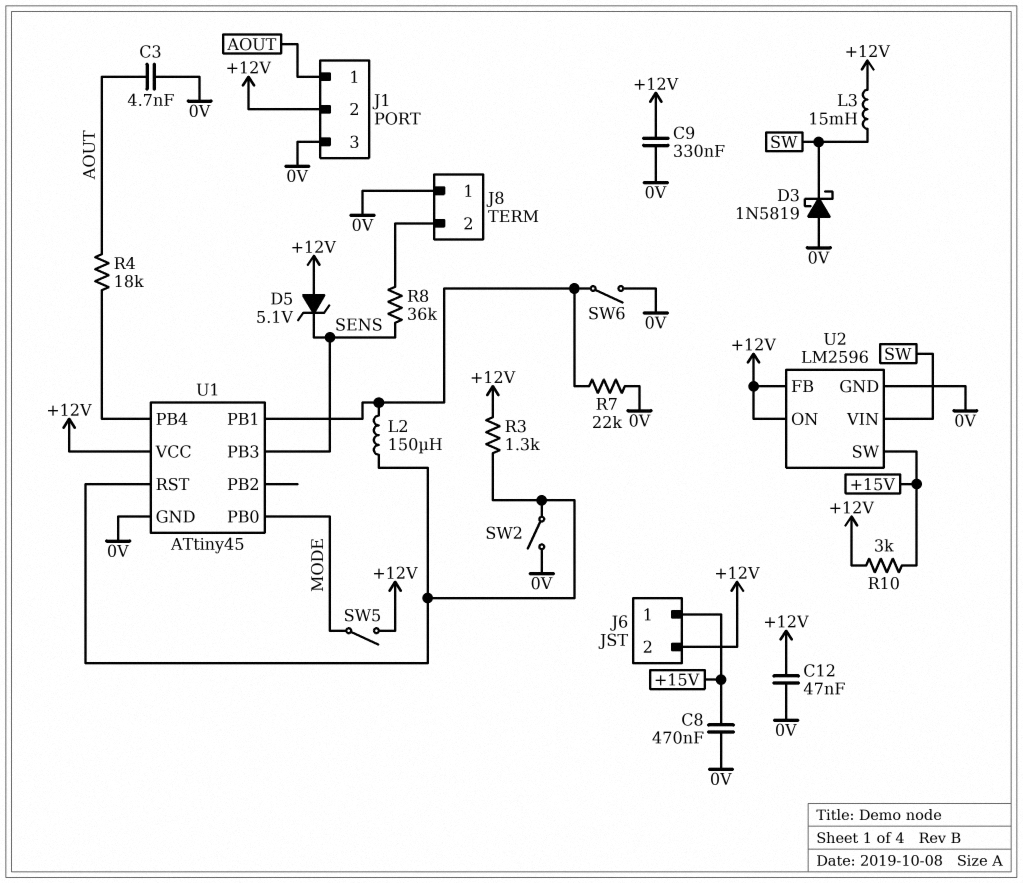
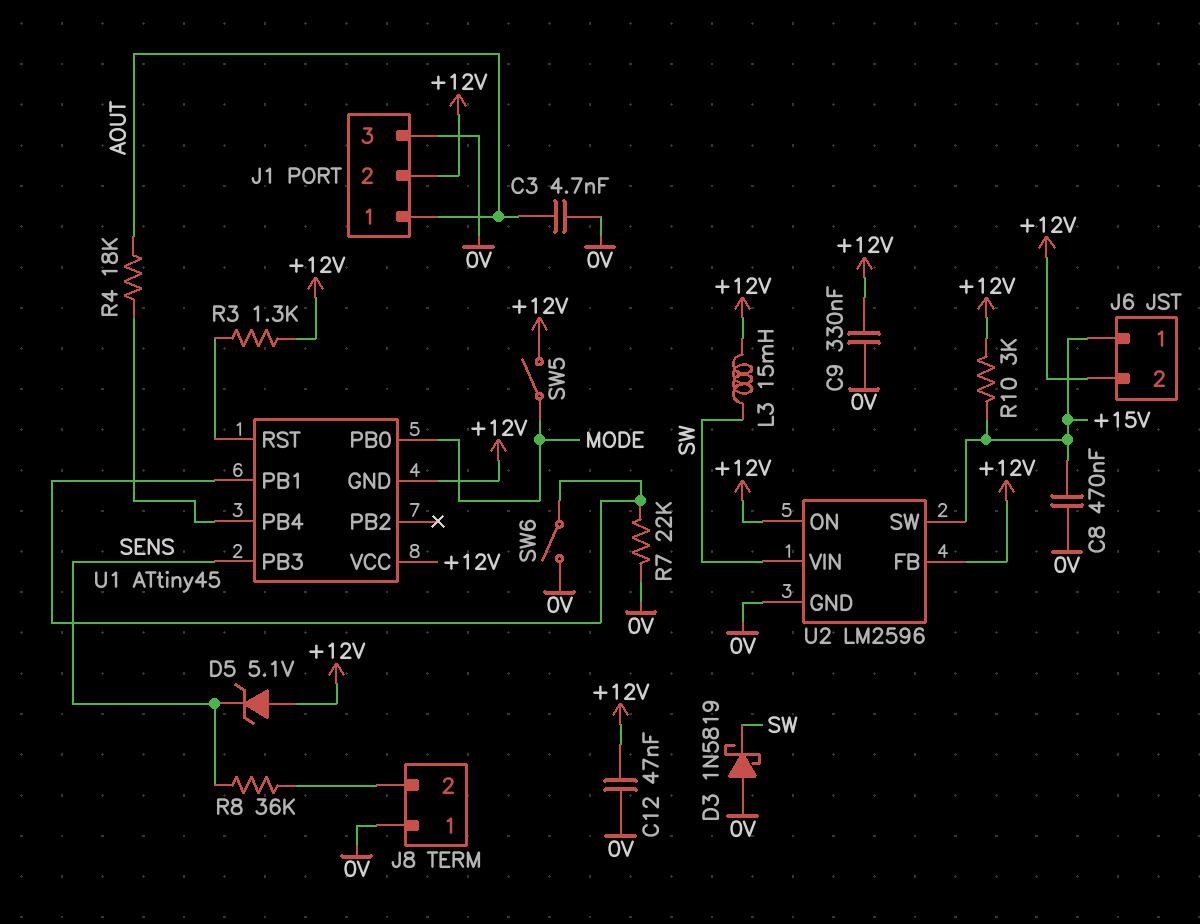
L2: 150uH (U1/PB1, U1/RST) -> none
SW2: switch (0V, U1/RST) -> none
U1 pin GND: 0V -> +12V

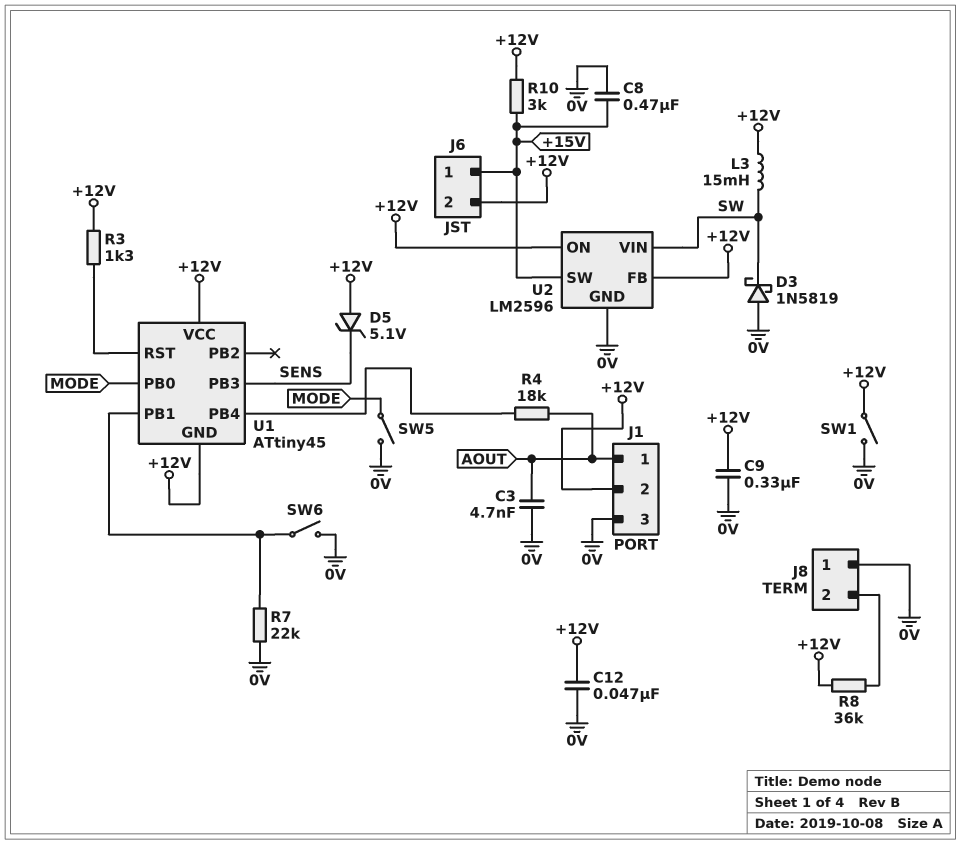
R8: 36k (J8/2, SENS) -> 36k (+12V, J8/2)
SW1: none -> switch (+12V, 0V)
SW5: switch (+12V, MODE) -> switch (0V, MODE)

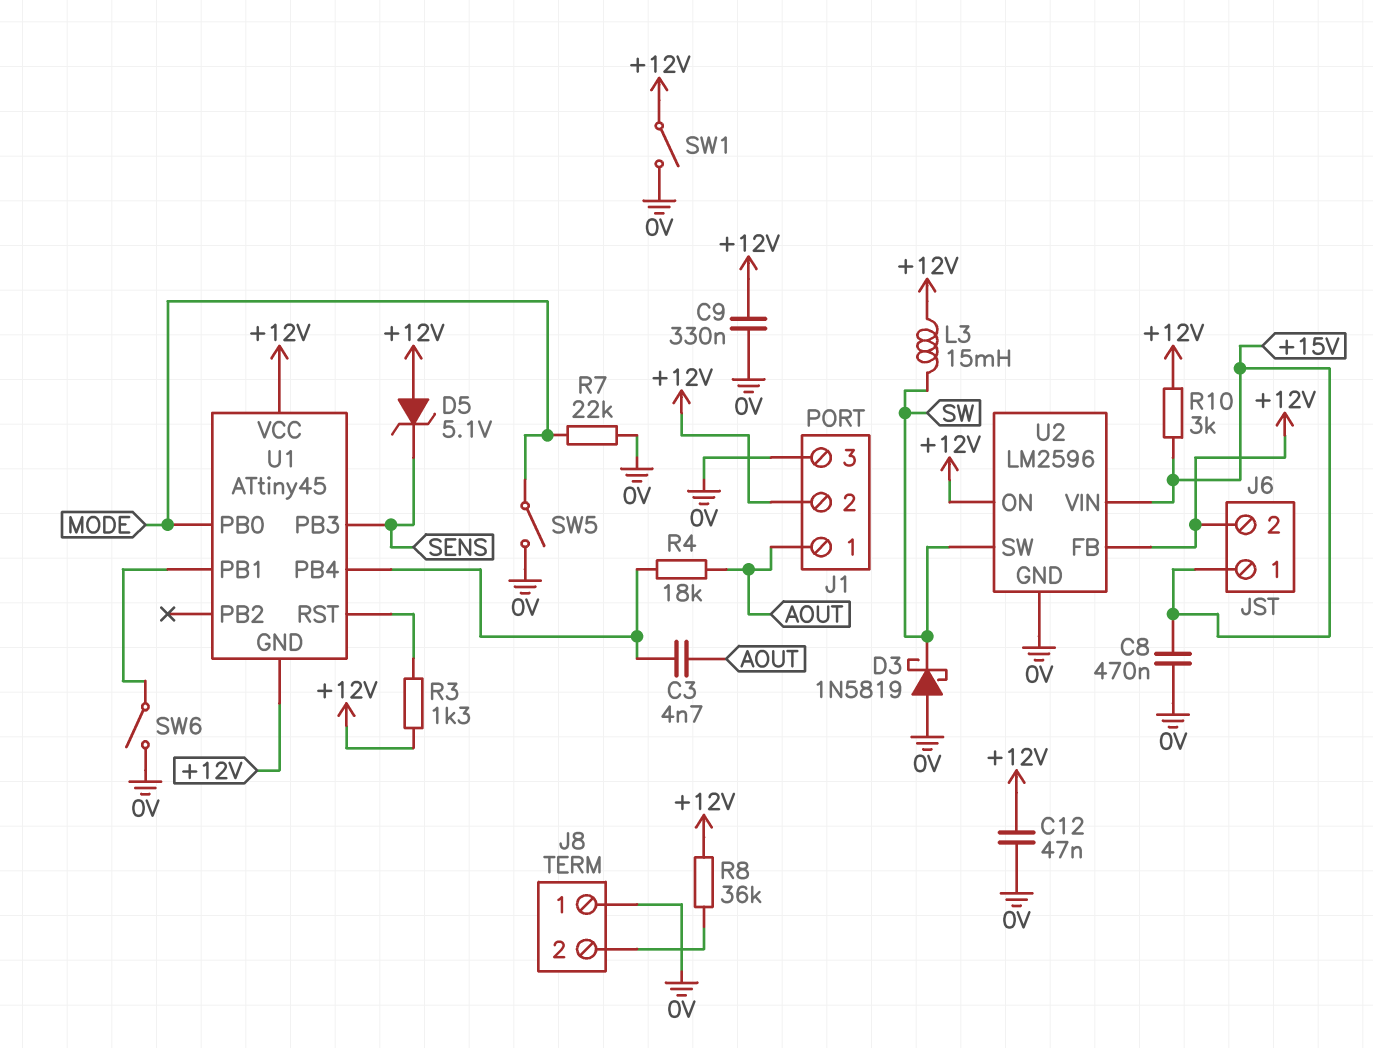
C3: 4.7nF (0V, AOUT) -> 4.7nF (AOUT, U1/PB4)
R7: 22k (0V, U1/PB1) -> 22k (0V, MODE)
U2 pin SW: +15V -> SW
U2 pin VIN: SW -> +15V

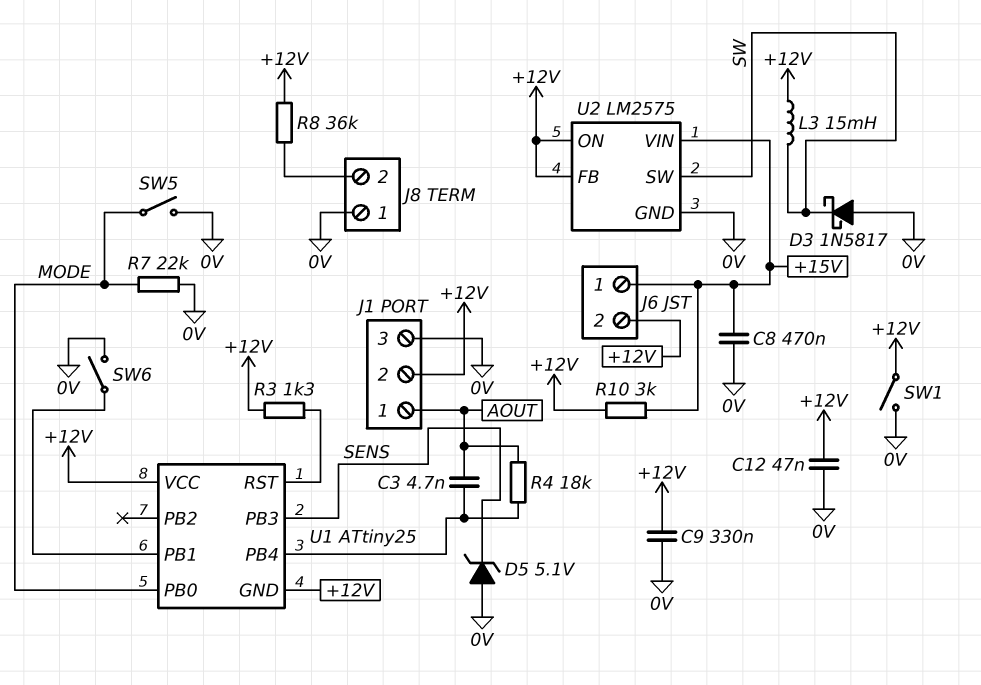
D3: schottky 1N5819 (A 0V, K SW) -> schottky 1N5817 (A 0V, K SW)
D5: zener 5.1V (A +12V, K SENS) -> zener 5.1V (A 0V, K SENS)
U1: ATtiny45 -> ATtiny25
U2: LM2596 -> LM2575

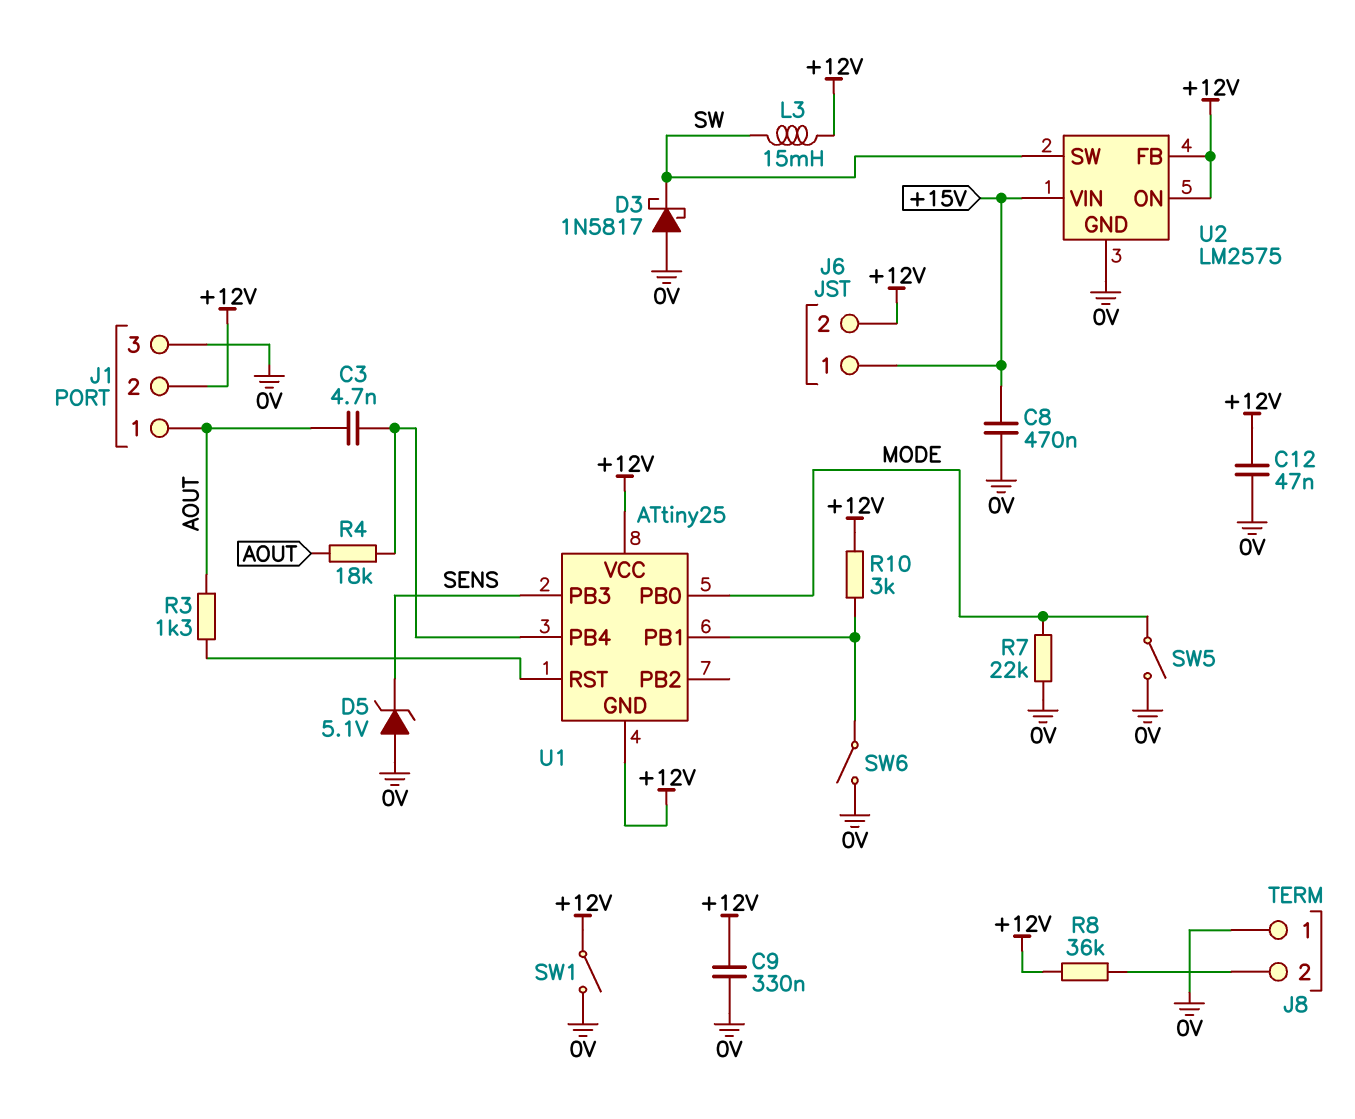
R3: 1.3k (+12V, U1/RST) -> 1.3k (AOUT, U1/RST)
R10: 3k (+12V, +15V) -> 3k (+12V, U1/PB1)

